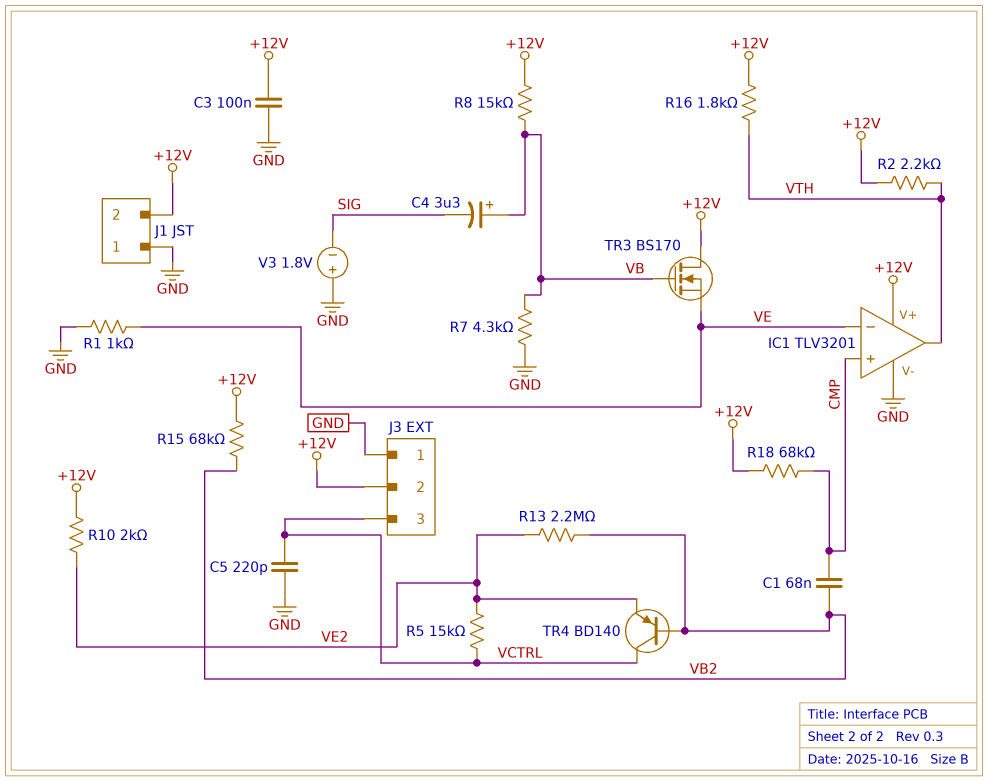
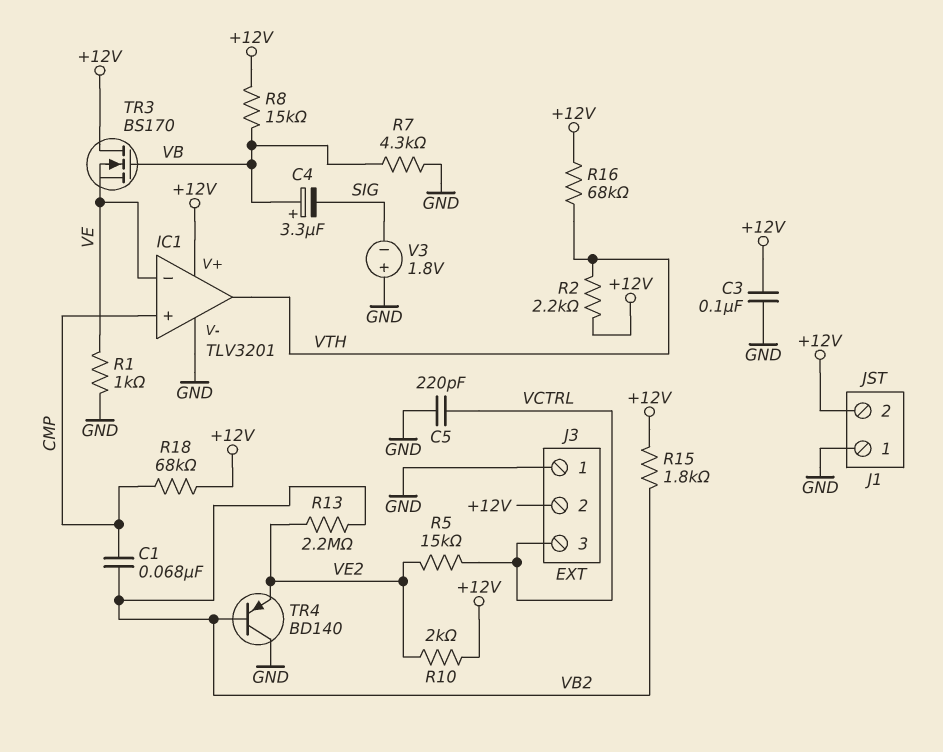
R15: 68k (+12V, VB2) -> 1.8k (+12V, VB2)
R16: 1.8k (+12V, VTH) -> 68k (+12V, VTH)
TR4: PNP BD140 (B VB2, C VCTRL, E VE2) -> PNP BD140 (B VB2, C GND, E VE2)

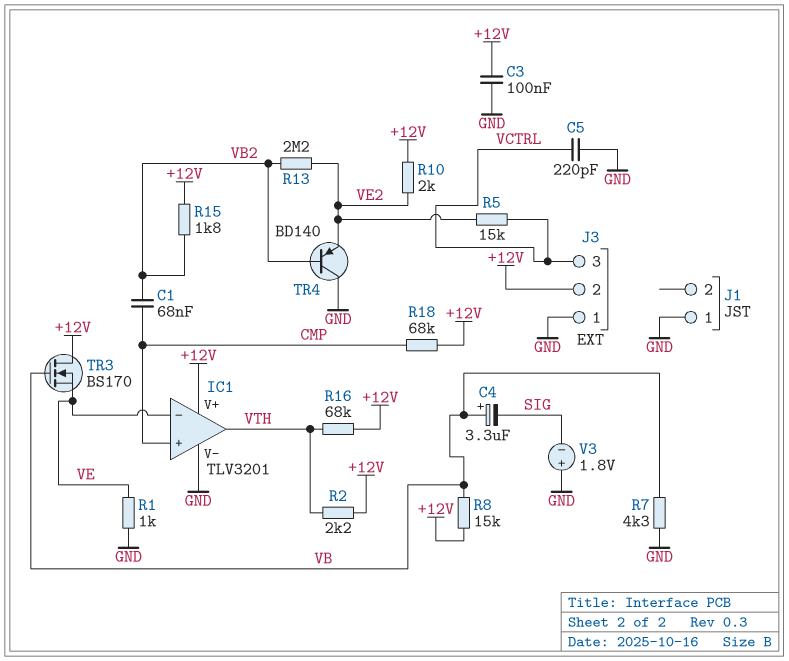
J1 pin 2: +12V -> none

